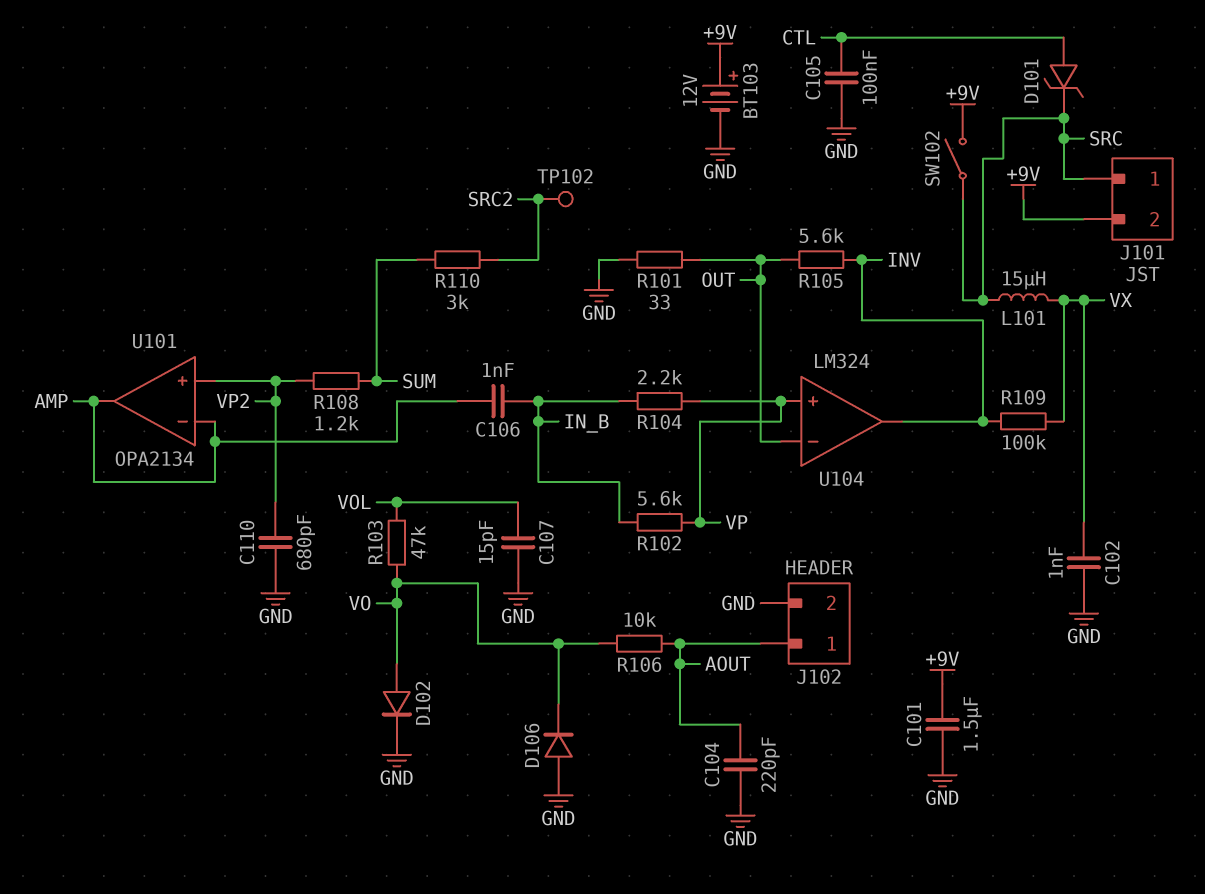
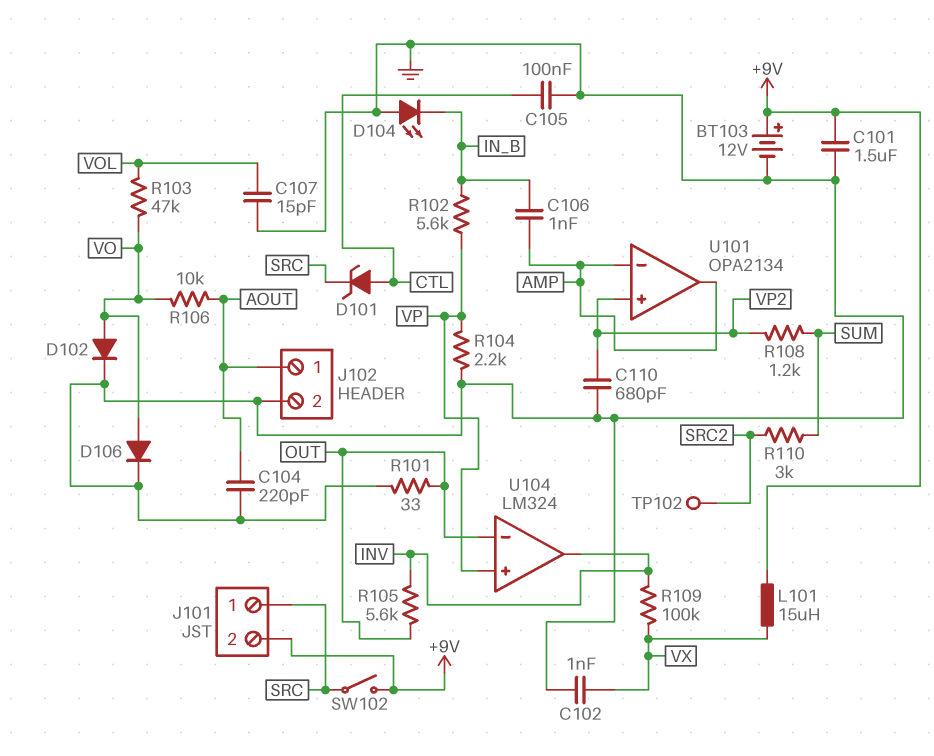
D104: none -> LED (A GND, K IN_B)
D106: diode (A GND, K VO) -> diode (A VO, K GND)
L101: 15uH (SRC, VX) -> 15uH (+9V, VX)
R104: 2.2k (IN_B, VP) -> 2.2k (GND, VP)

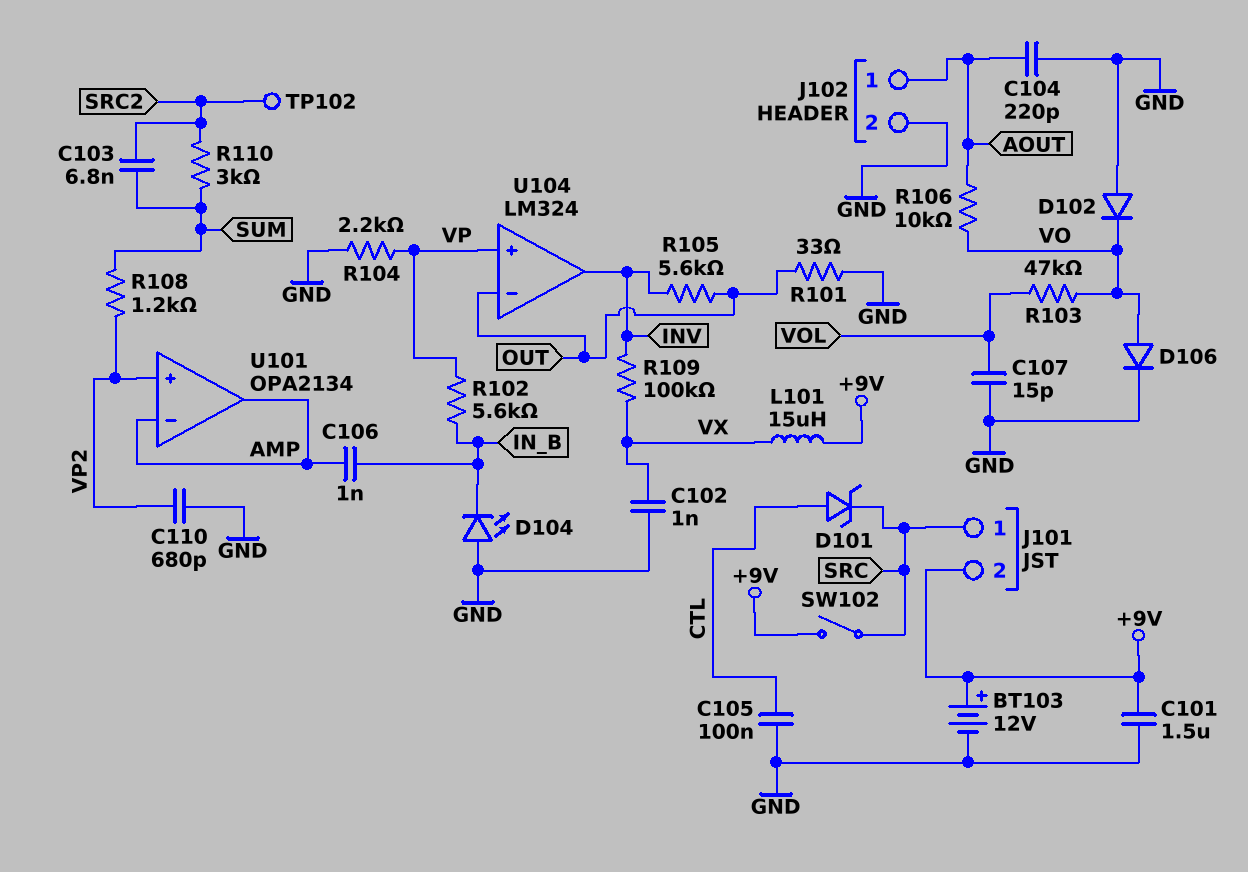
C103: none -> 6.8nF (SRC2, SUM)
D102: diode (A VO, K GND) -> diode (A GND, K VO)

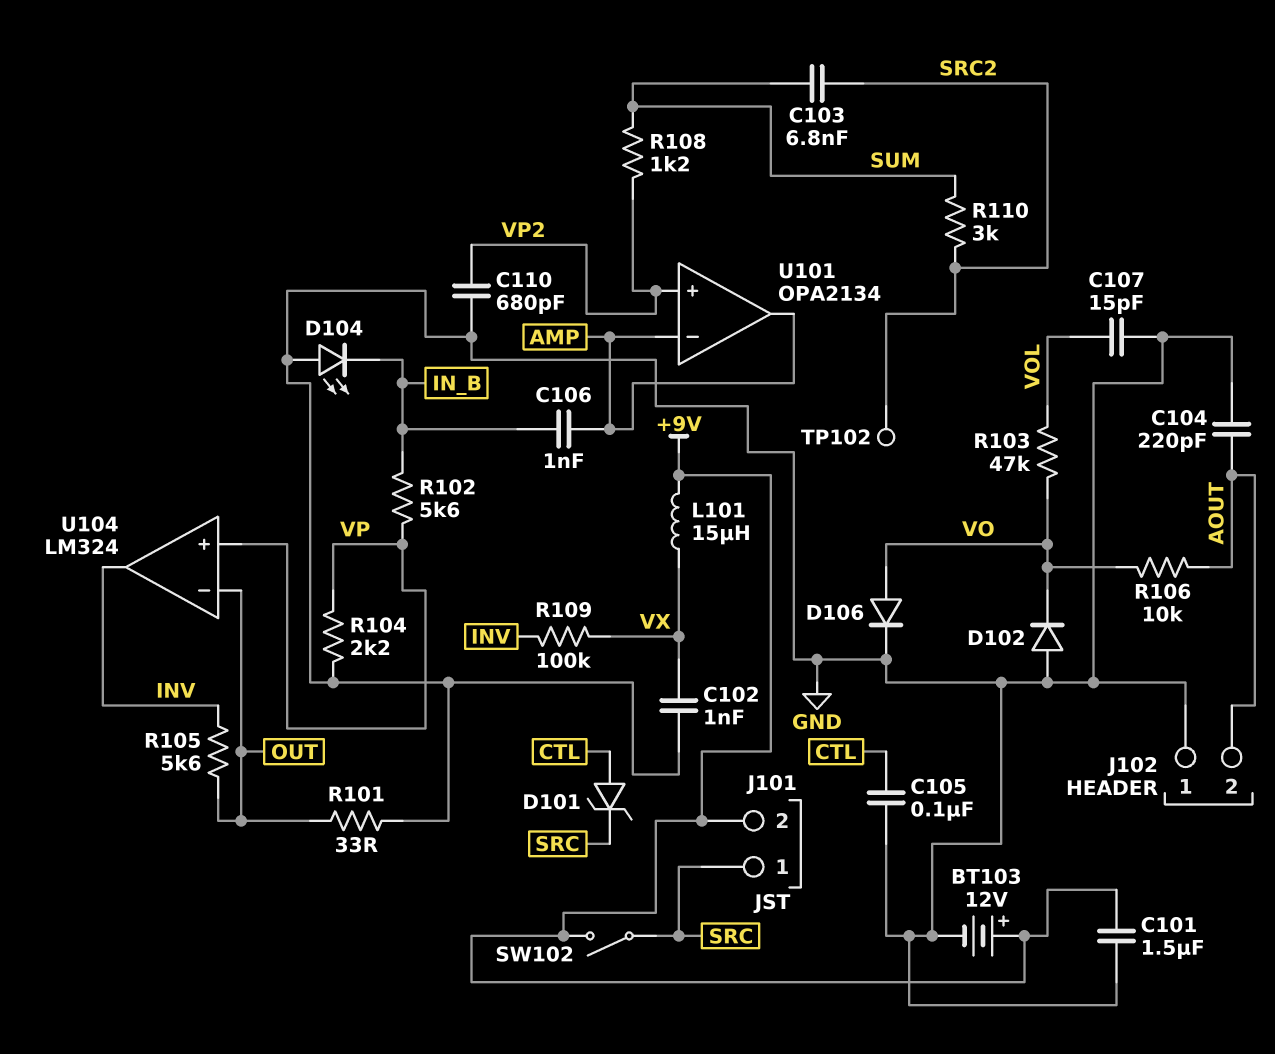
J102 pin 1: AOUT -> GND
J102 pin 2: GND -> AOUT

